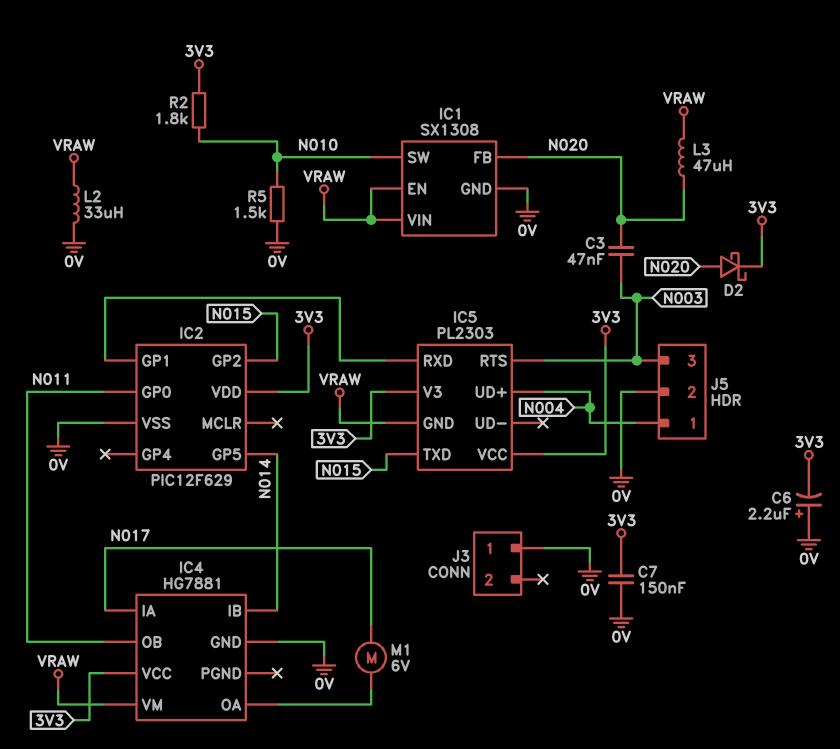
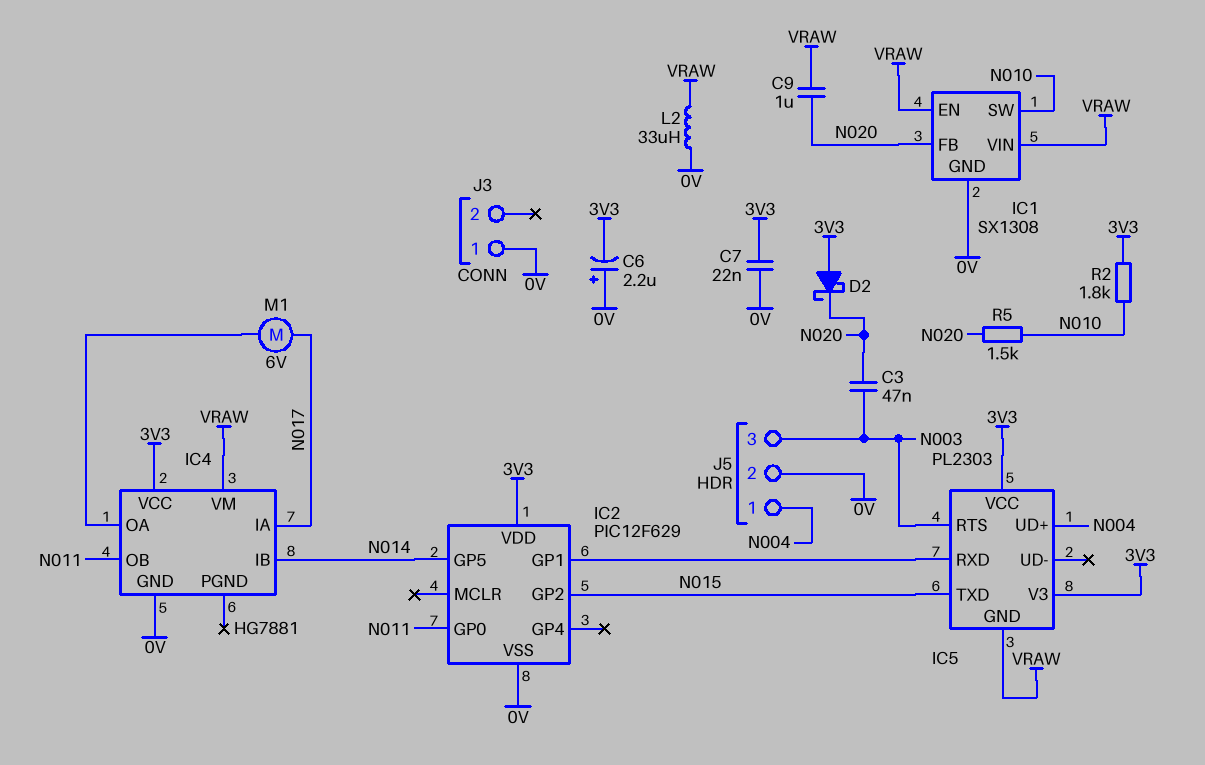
C7: 150nF (0V, 3V3) -> 22nF (0V, 3V3)
C9: none -> 1uF (N020, VRAW)
D2: schottky (A N020, K 3V3) -> schottky (A 3V3, K N020)
L3: 47uH (N020, VRAW) -> none
R5: 1.5k (0V, N010) -> 1.5k (N010, N020)

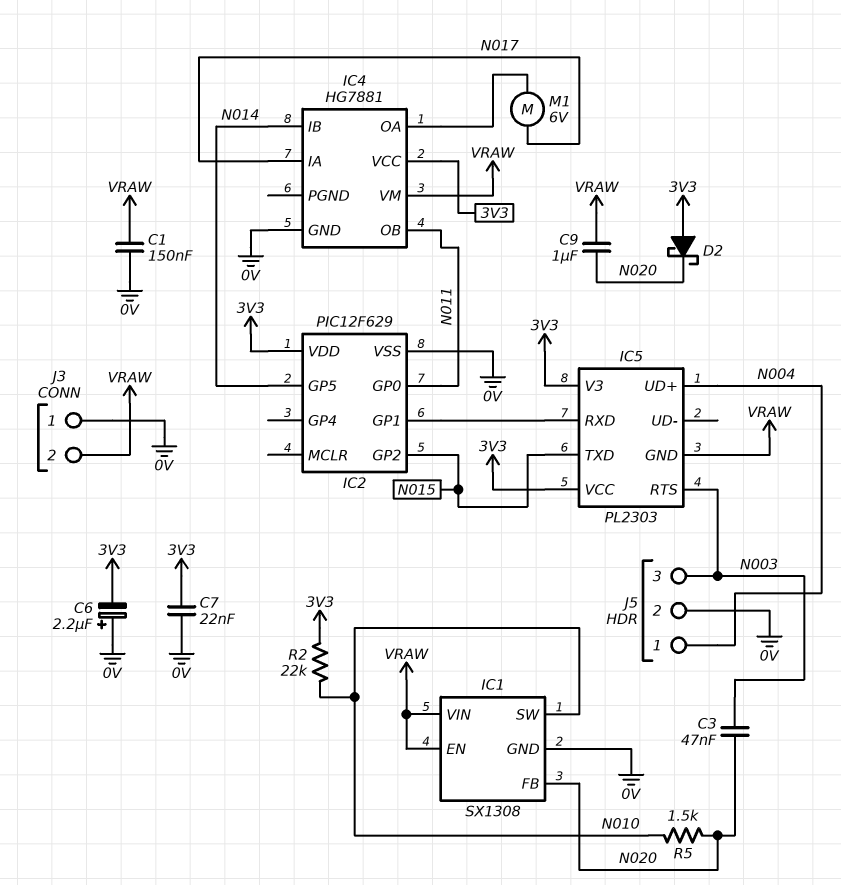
C1: none -> 150nF (0V, VRAW)
J3 pin 2: none -> VRAW
L2: 33uH (0V, VRAW) -> none
R2: 1.8k (3V3, N010) -> 22k (3V3, N010)

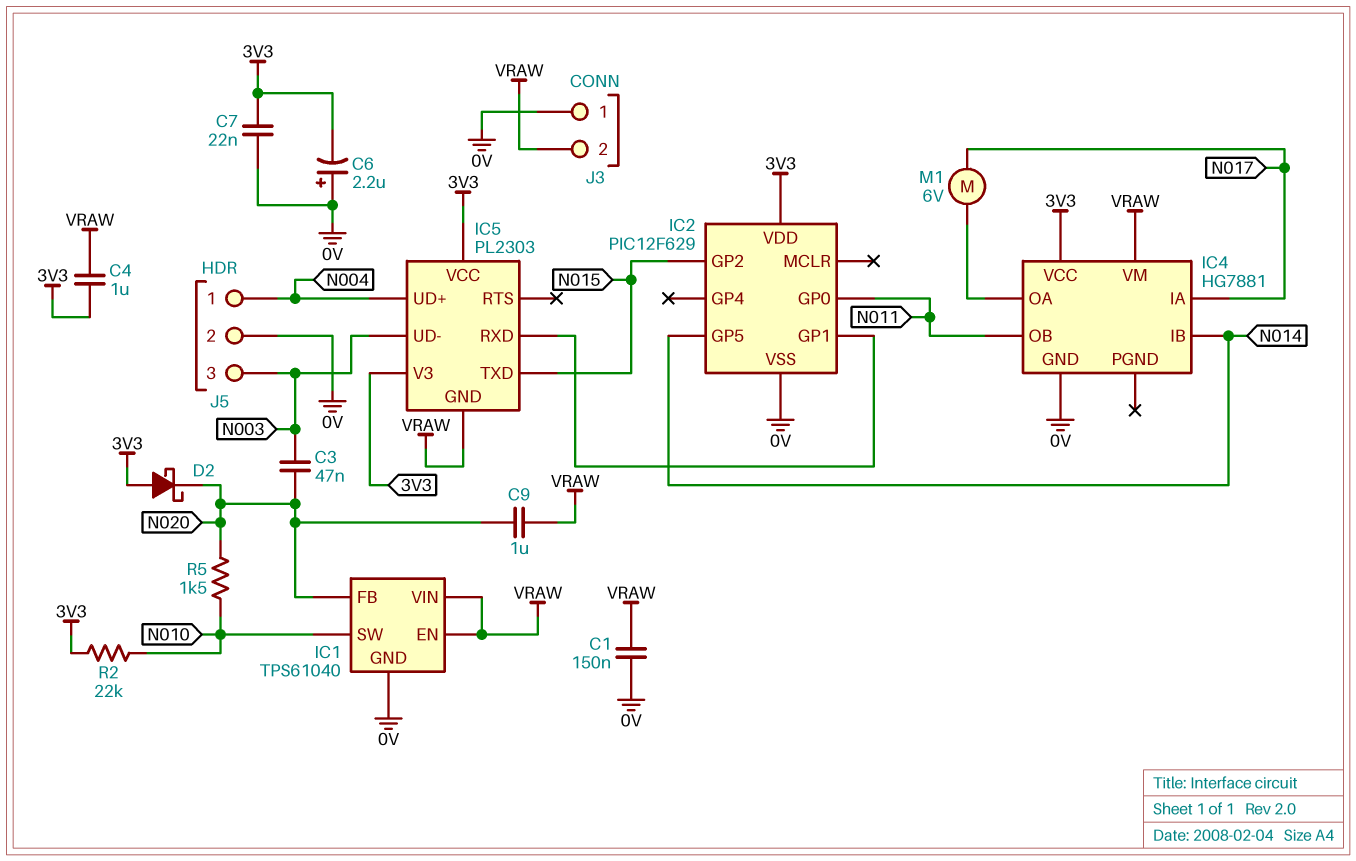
C4: none -> 1uF (3V3, VRAW)
IC1: SX1308 -> TPS61040
IC5 pin RTS: N003 -> none
IC5 pin UD-: none -> N003

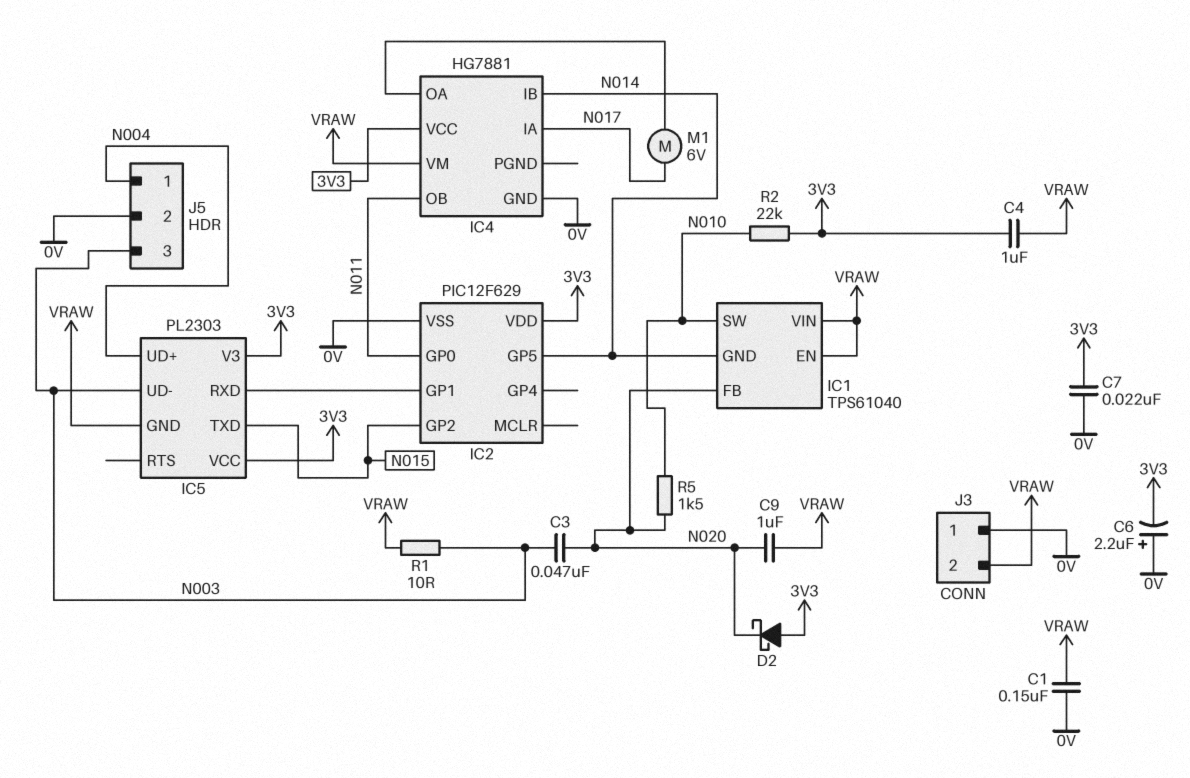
IC1 pin GND: 0V -> N014
R1: none -> 10 (N003, VRAW)

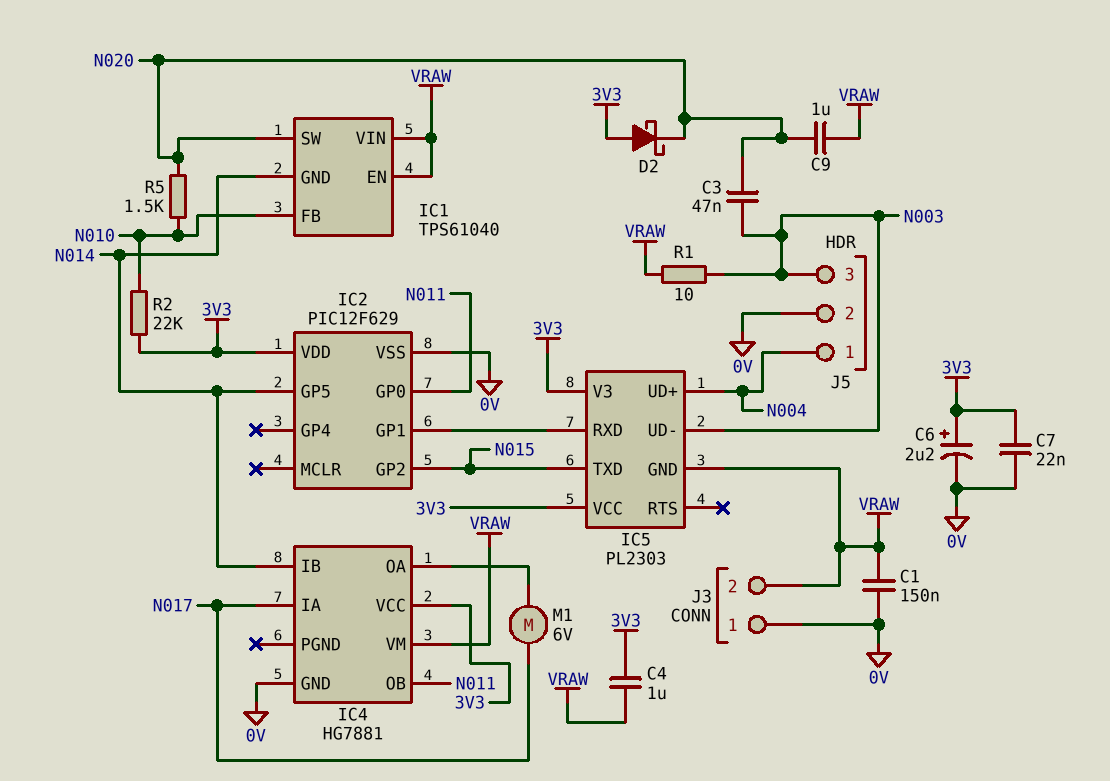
C6: 2.2uF (plus 0V, minus 3V3) -> 2.2uF (plus 3V3, minus 0V)
IC1 pin FB: N020 -> N010
IC1 pin SW: N010 -> N020

